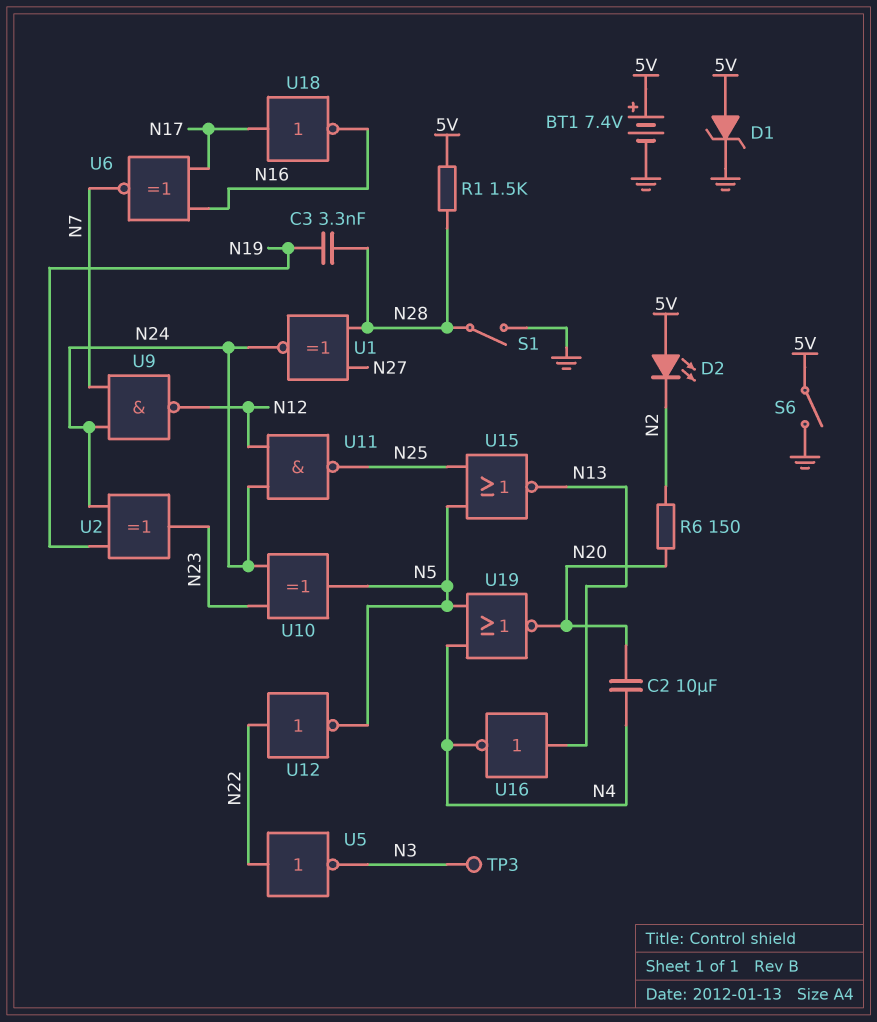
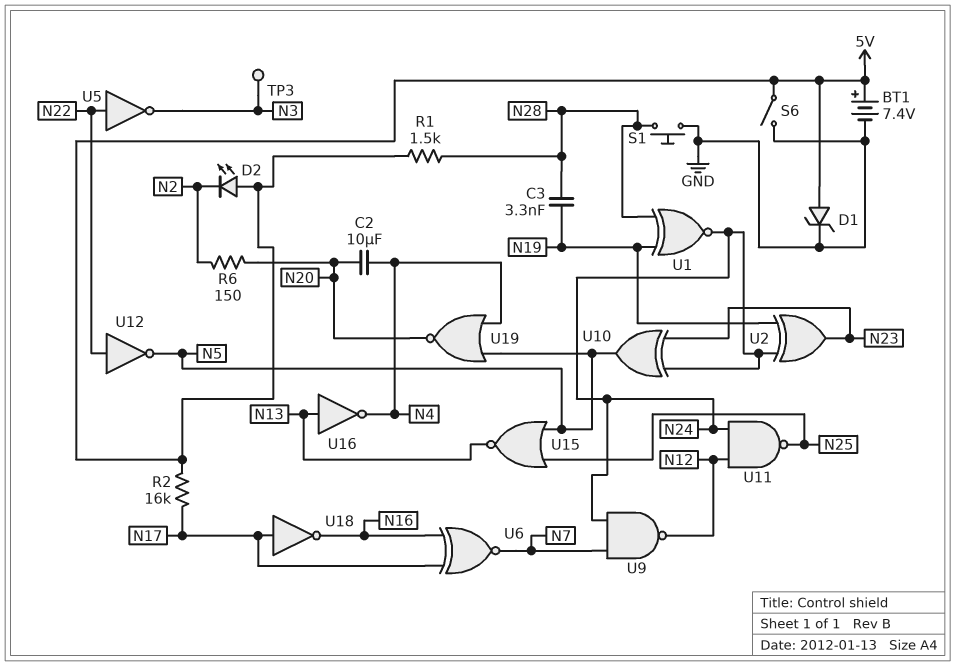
R2: none -> 16k (5V, N17)
S1: switch (GND, N28) -> button (GND, N28)
U1: XNOR (in N27, in N28, out N24) -> XNOR (in N19, in N28, out N24)

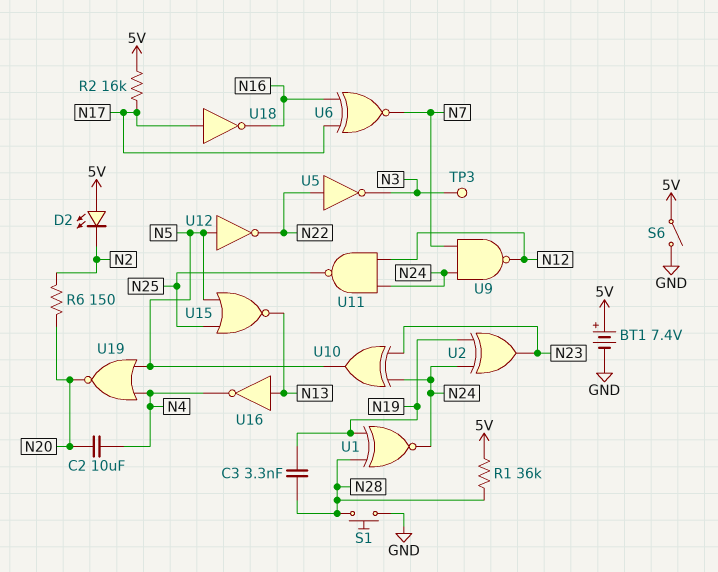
D1: zener (A 5V, K GND) -> none
R1: 1.5k (5V, N28) -> 36k (5V, N28)
U12: NOT (in N22, out N5) -> NOT (in N5, out N22)

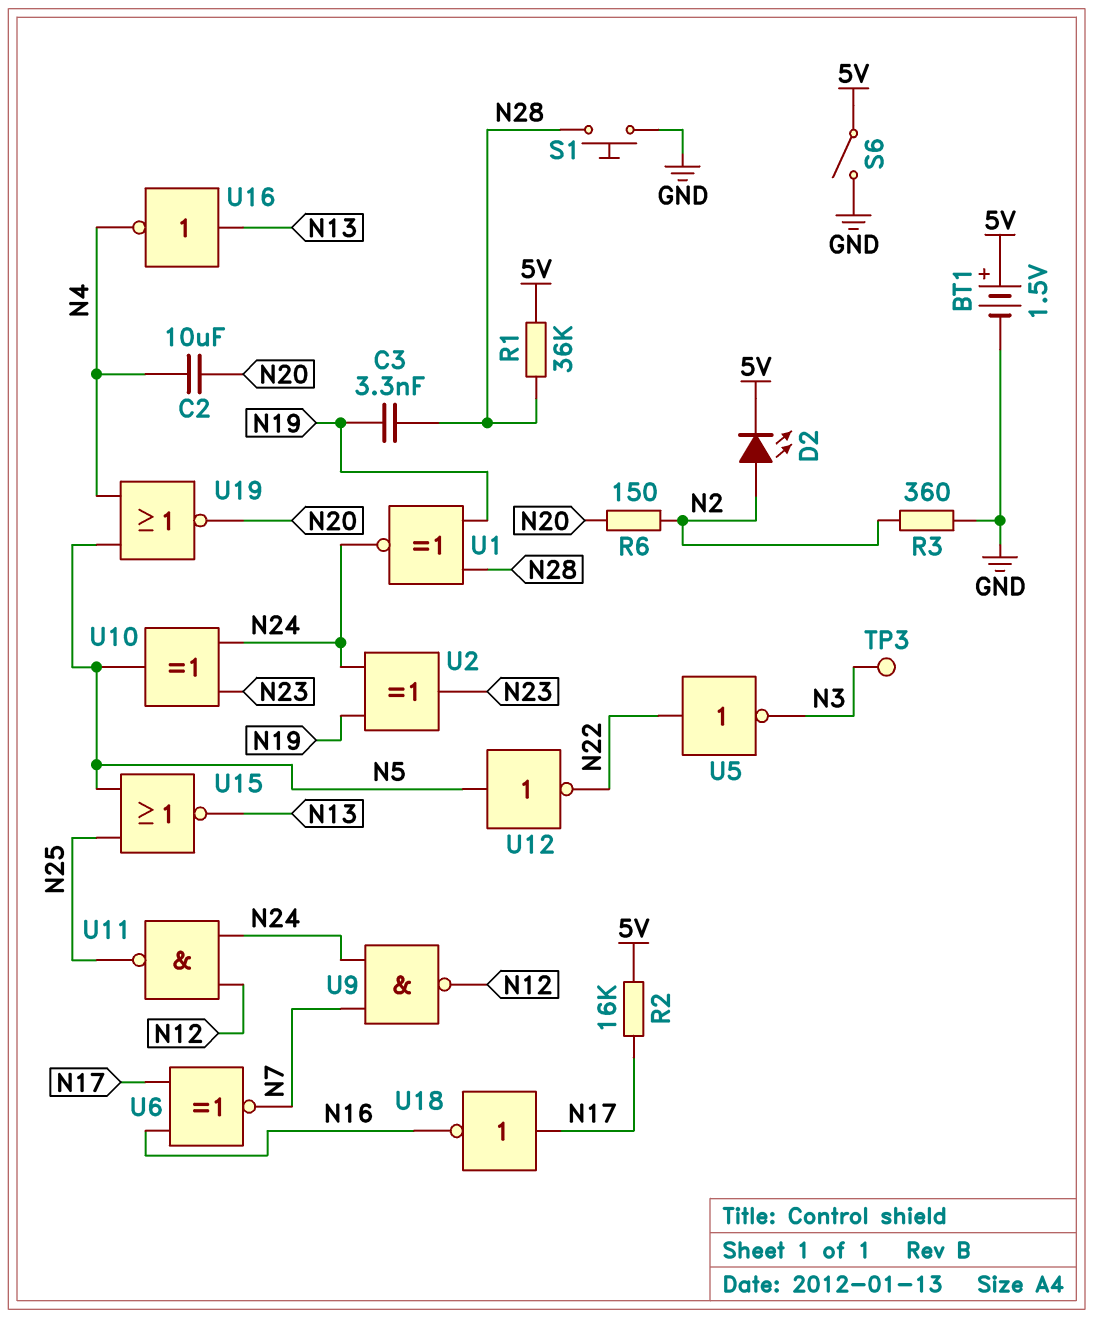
BT1: 7.4V (plus 5V, minus GND) -> 1.5V (plus 5V, minus GND)
D2: LED (A 5V, K N2) -> LED (A N2, K 5V)
R3: none -> 360 (GND, N2)

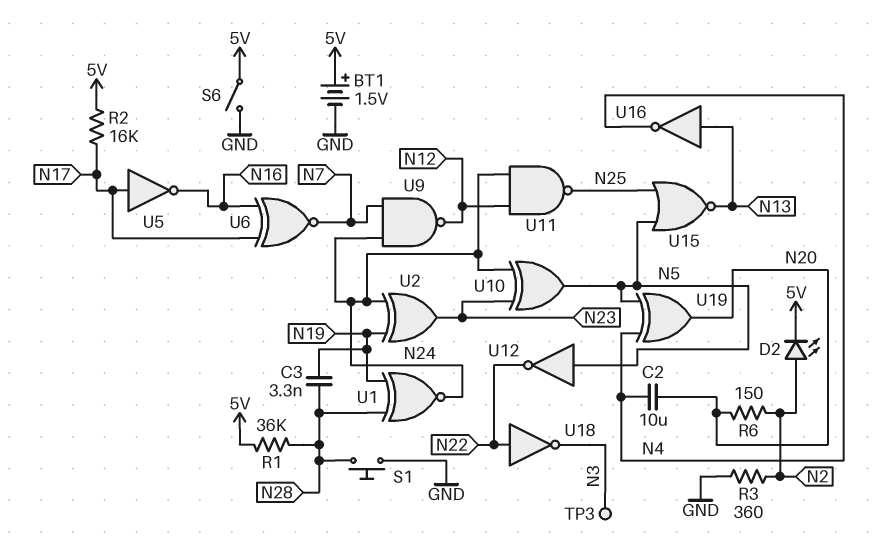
U5: NOT (in N22, out N3) -> NOT (in N17, out N16)
U18: NOT (in N17, out N16) -> NOT (in N22, out N3)
U19: NOR (in N4, in N5, out N20) -> XOR (in N4, in N5, out N20)

